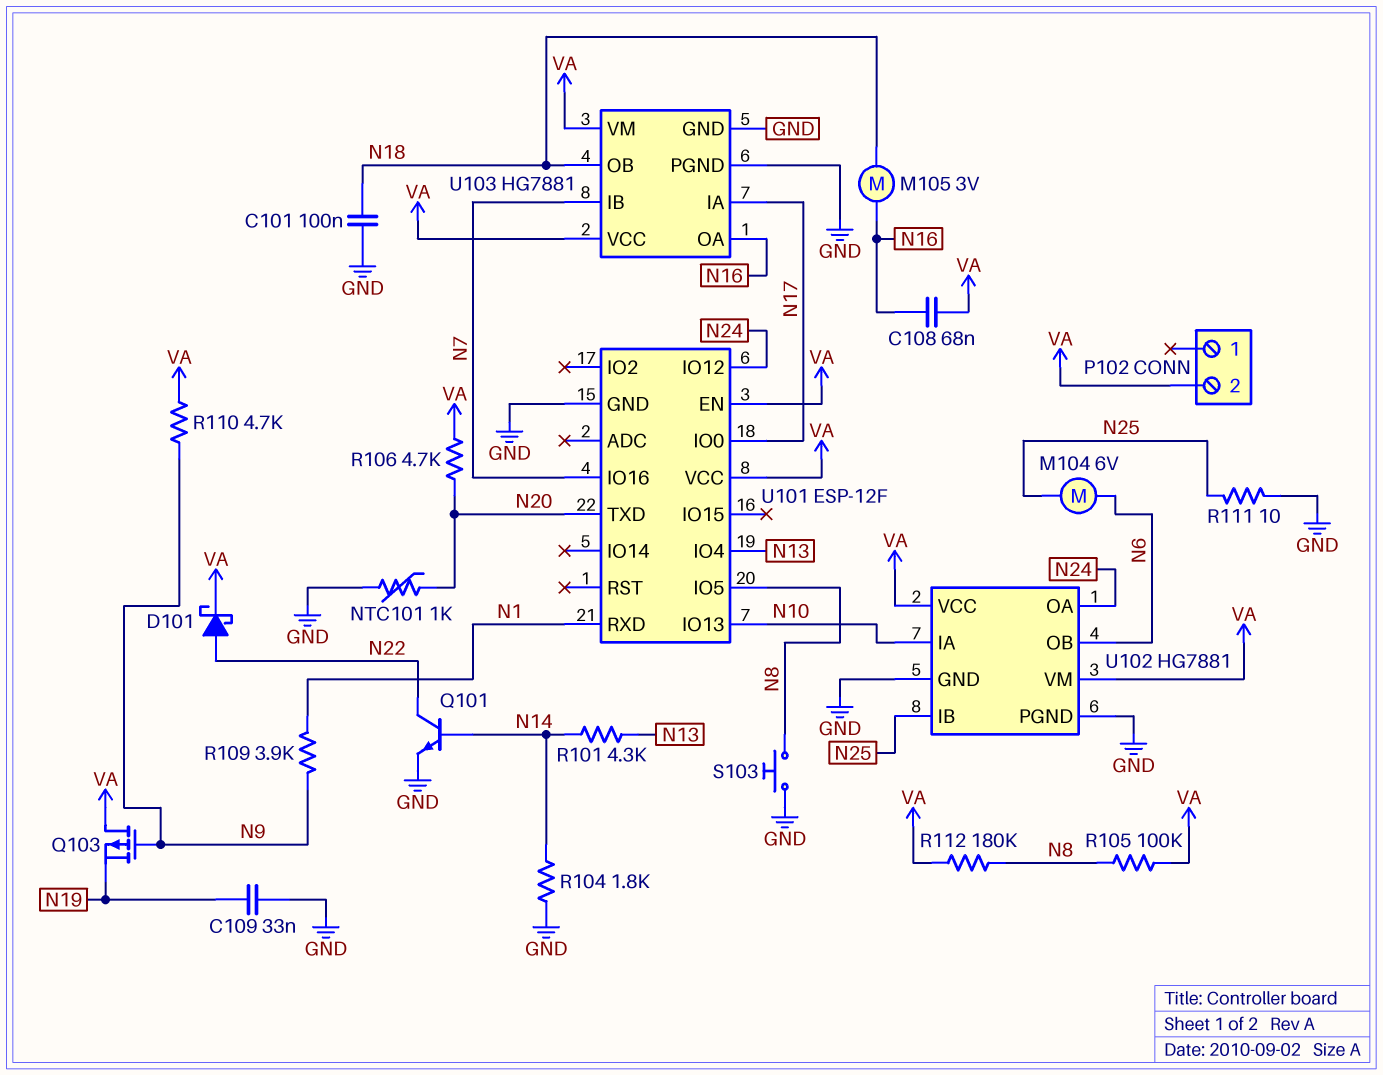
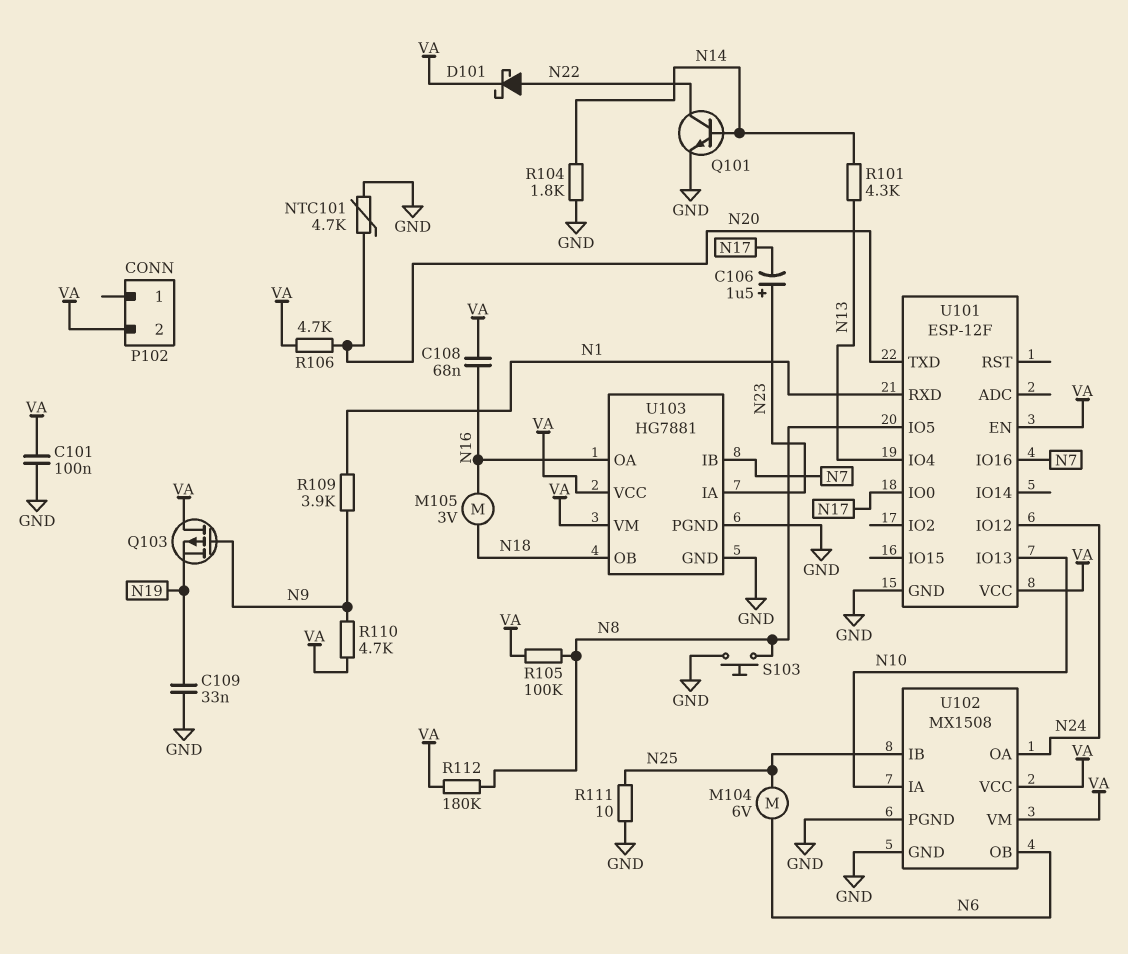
C101: 100nF (GND, N18) -> 100nF (GND, VA)
C106: none -> 1.5uF (plus N23, minus N17)
NTC101: 1k (GND, N20) -> 4.7k (GND, N20)
U102: HG7881 -> MX1508
U103 pin IA: N17 -> N23

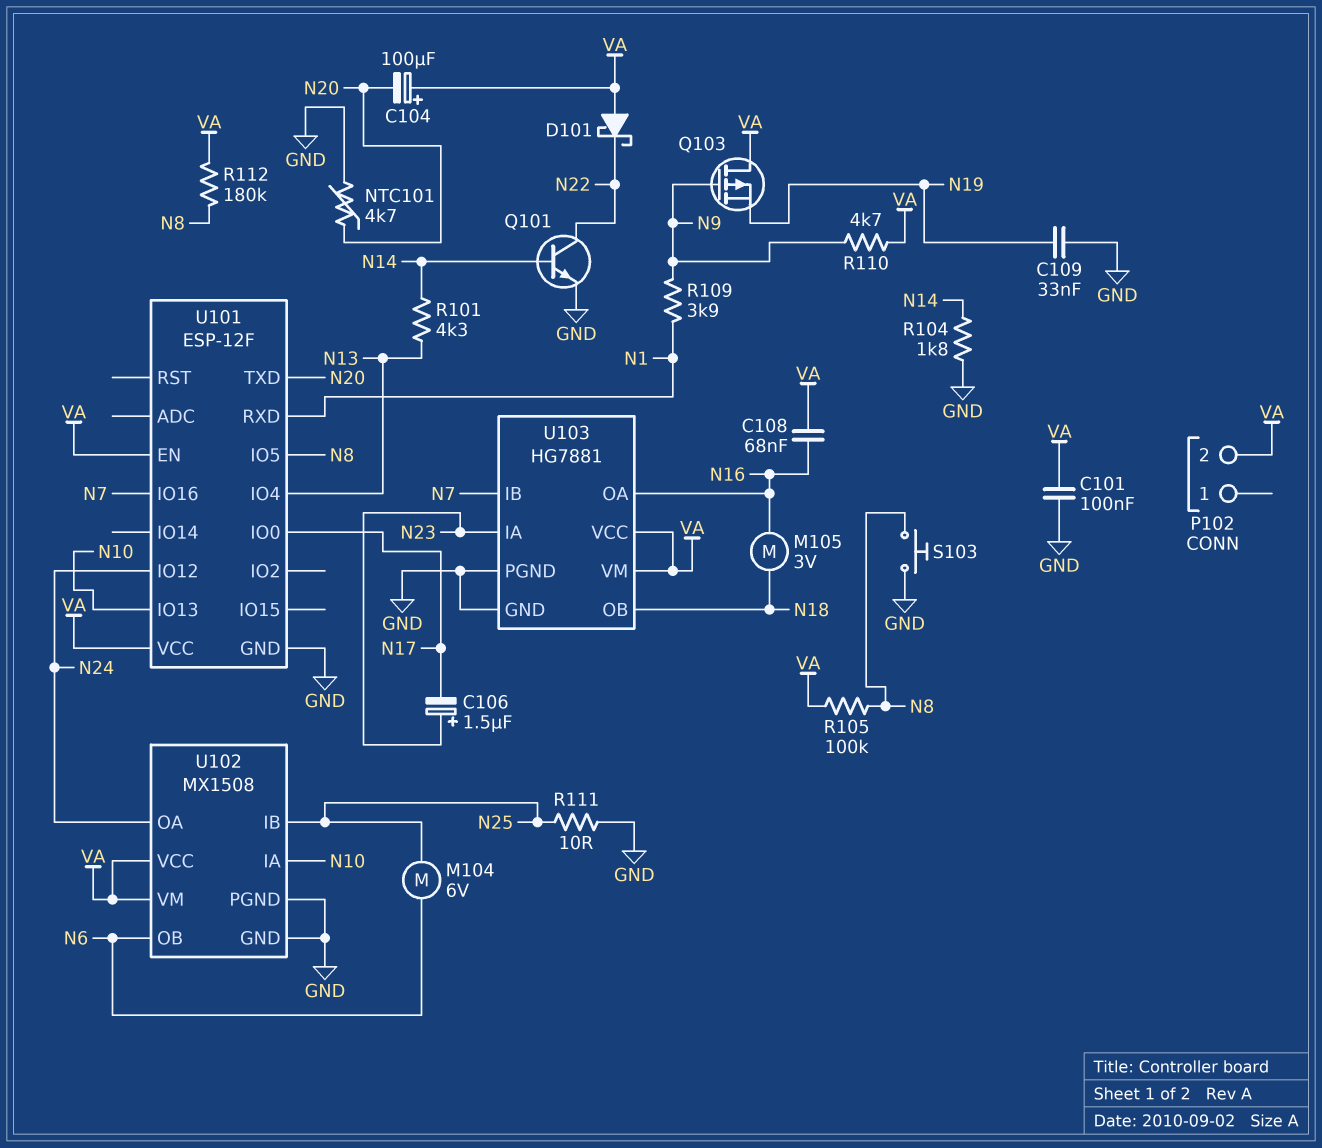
C104: none -> 100uF (plus VA, minus N20)
D101: schottky (A N22, K VA) -> schottky (A VA, K N22)
R106: 4.7k (N20, VA) -> none

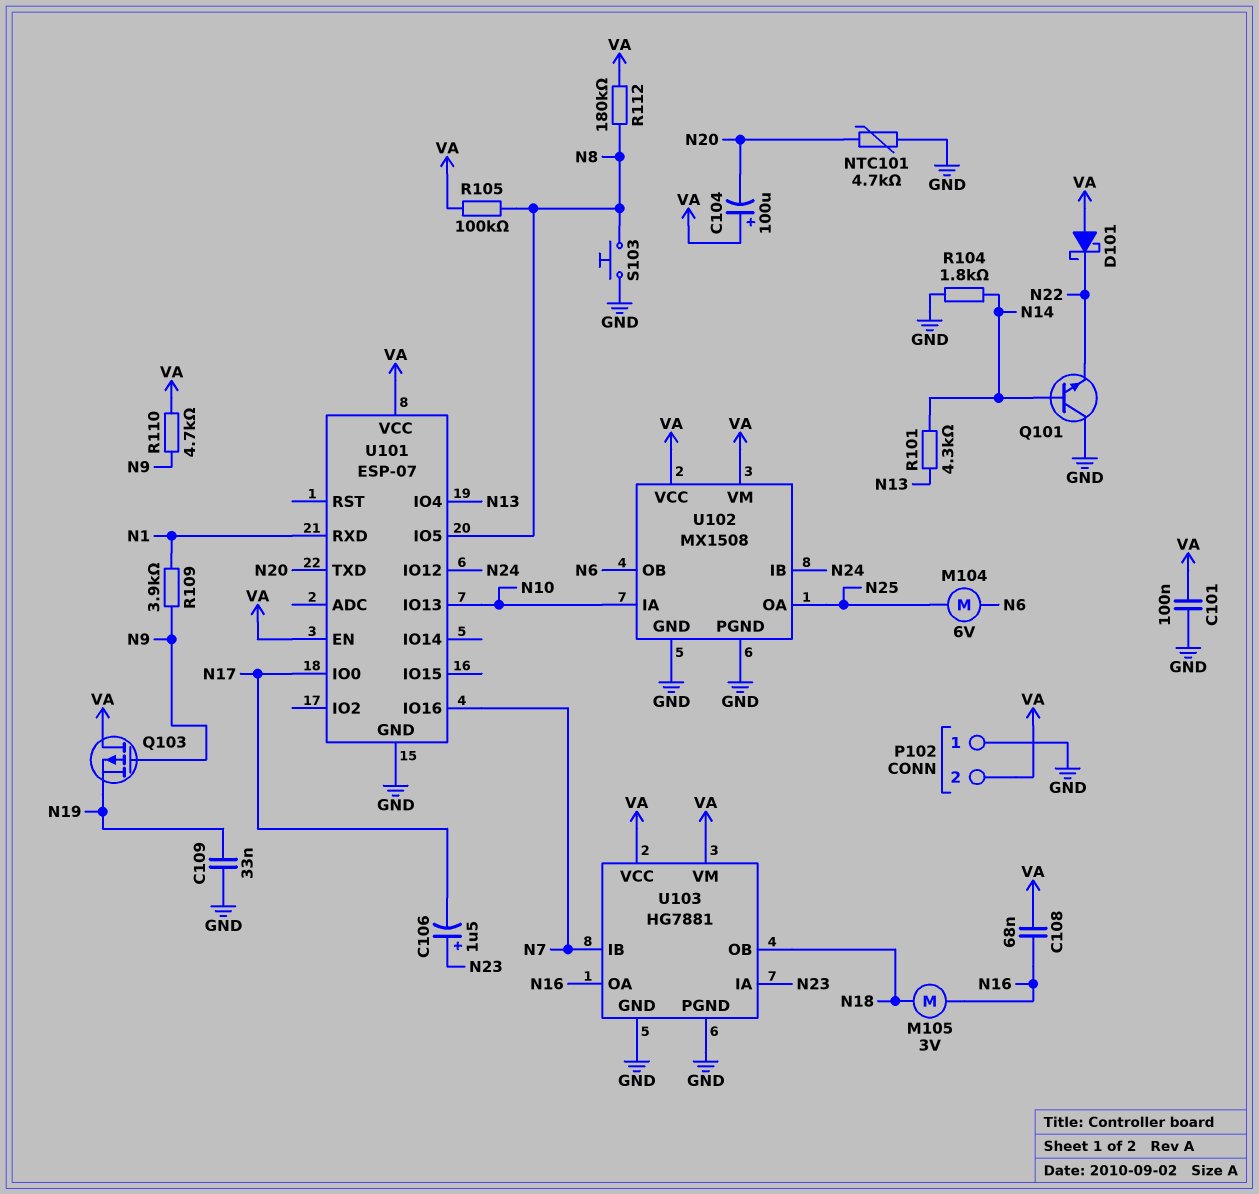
P102 pin 1: none -> GND
Q101: NPN (B N14, C N22, E GND) -> NPN (B N14, C GND, E N22)
R111: 10 (GND, N25) -> none
U101: ESP-12F -> ESP-07
U102 pin IB: N25 -> N24
U102 pin OA: N24 -> N25

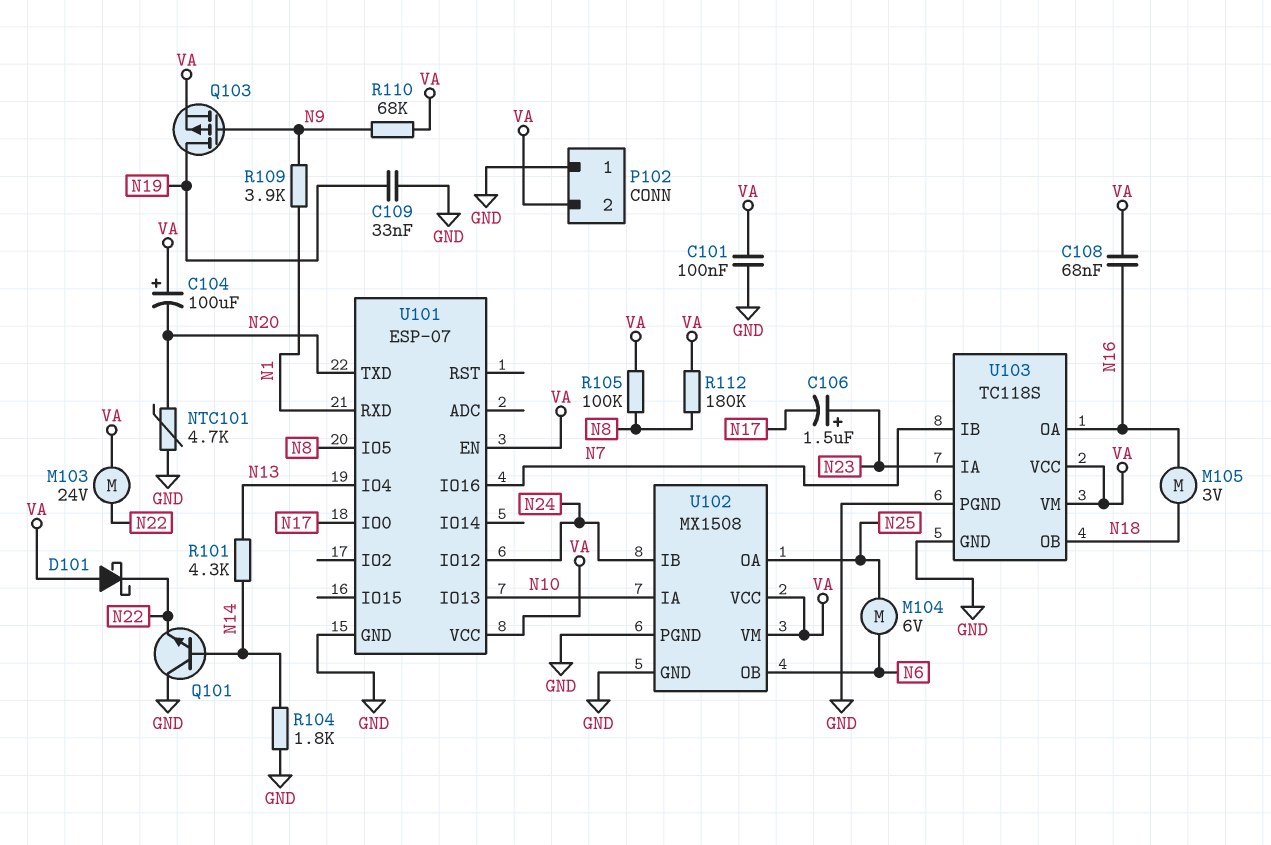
M103: none -> motor 24V (N22, VA)
Q103: PMOS (G N9, D VA, S N19) -> PMOS (G N9, D N19, S VA)
R110: 4.7k (N9, VA) -> 68k (N9, VA)
S103: button (GND, N8) -> none
U103: HG7881 -> TC118S

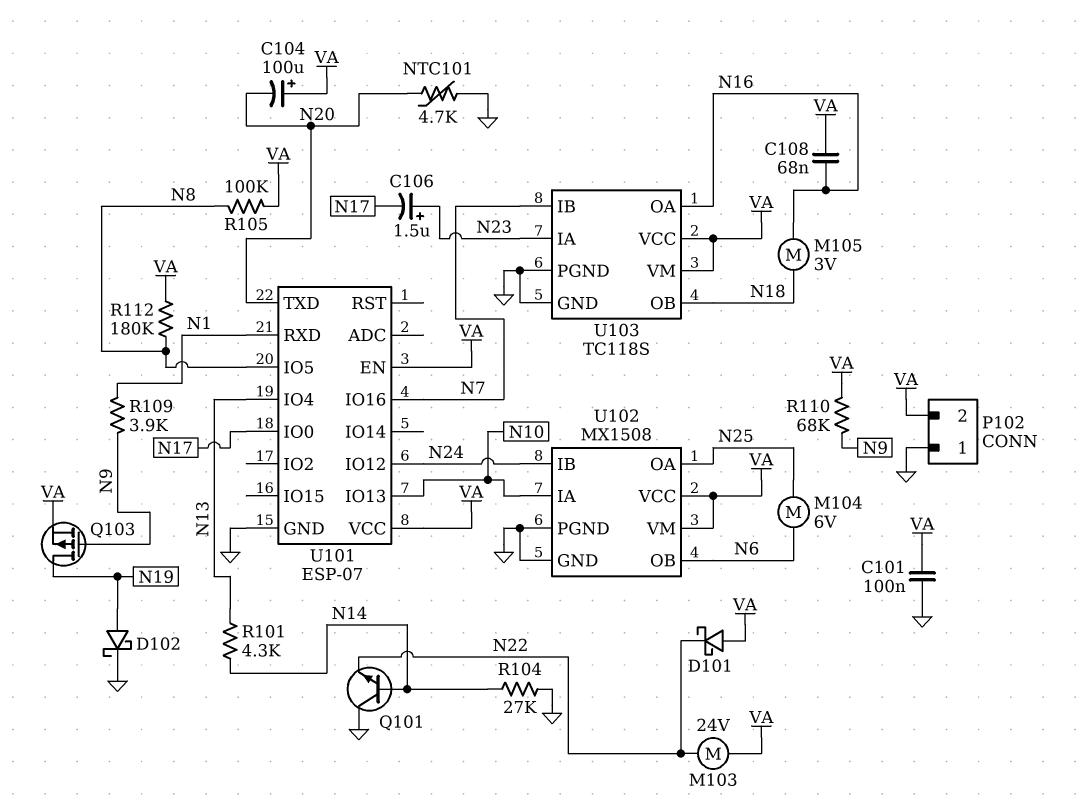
C109: 33nF (GND, N19) -> none
D102: none -> schottky (A N19, K GND)
R104: 1.8k (GND, N14) -> 27k (GND, N14)

